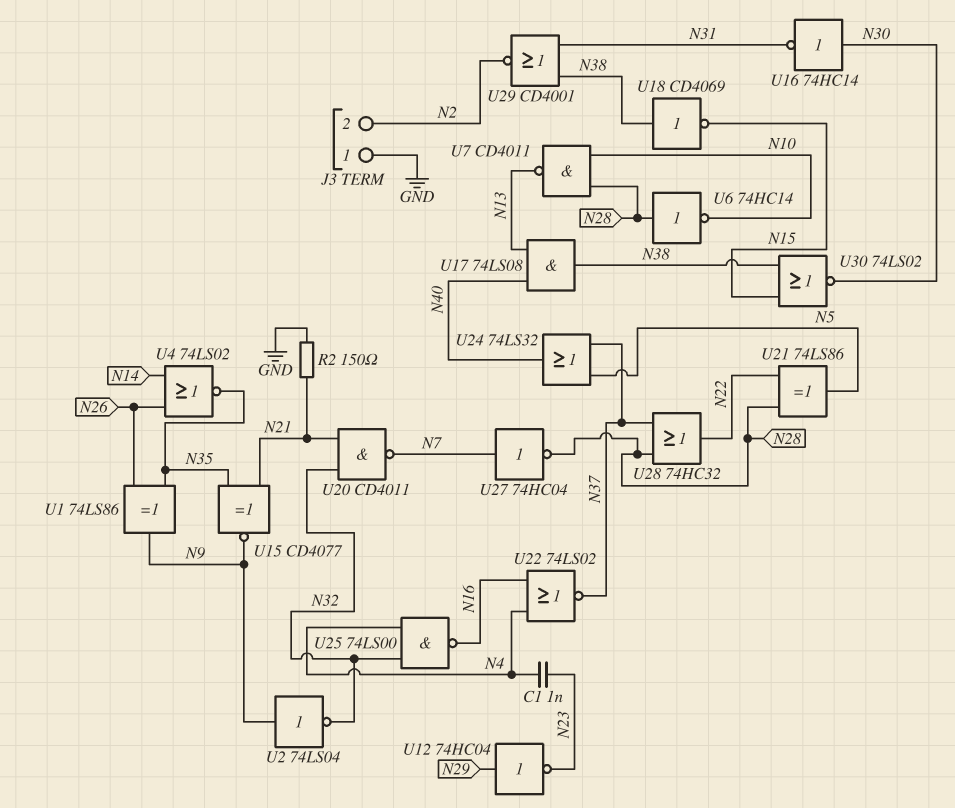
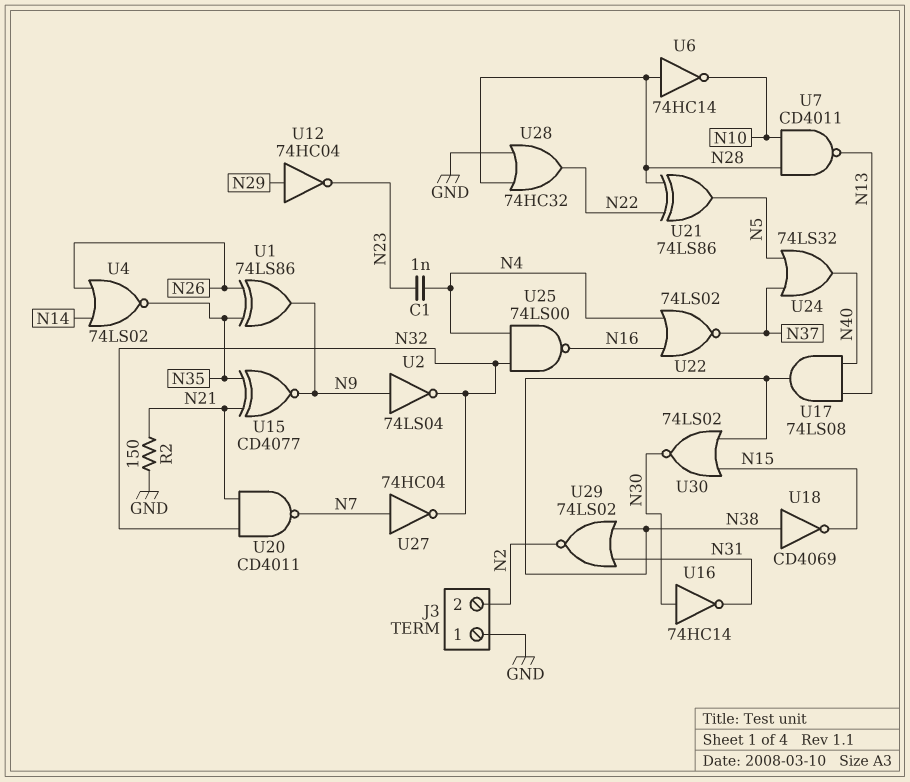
U27: NOT 74HC04 (in N7, out N28) -> NOT 74HC04 (in N7, out N32)
U28: OR 74HC32 (in N28, in N37, out N22) -> OR 74HC32 (in GND, in N28, out N22)
U29: NOR CD4001 (in N31, in N38, out N2) -> NOR 74LS02 (in N31, in N38, out N2)

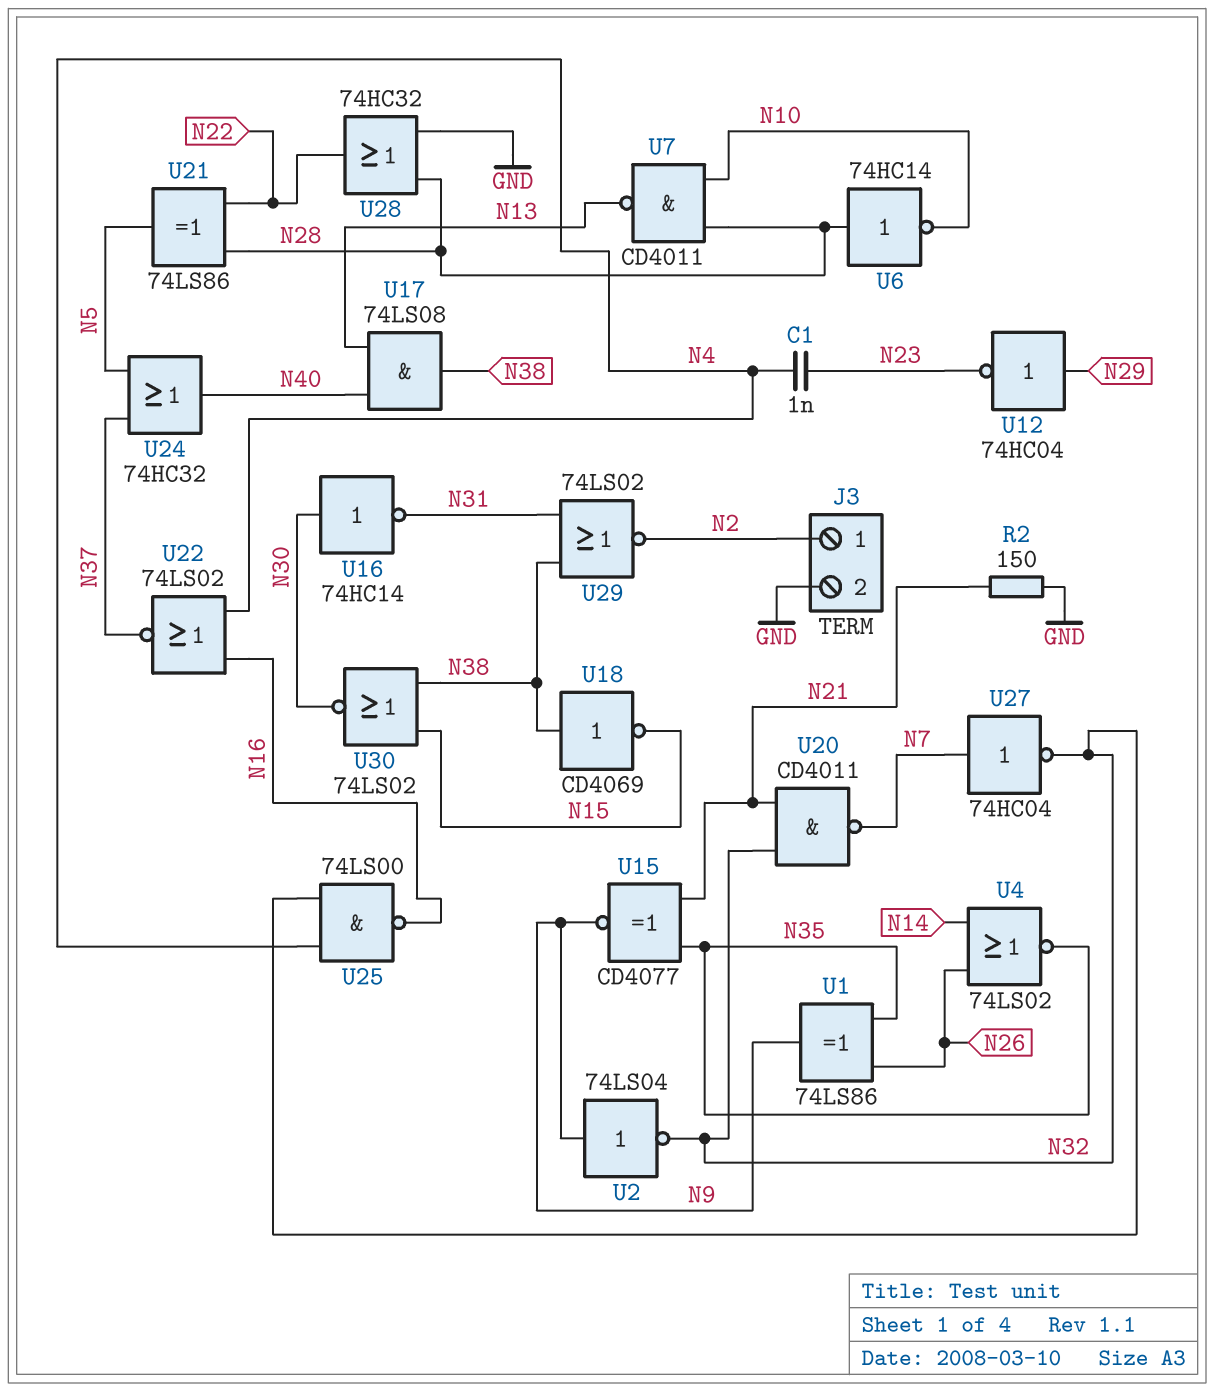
J3 pin 1: GND -> N2
J3 pin 2: N2 -> GND
U24: OR 74LS32 (in N5, in N37, out N40) -> OR 74HC32 (in N5, in N37, out N40)

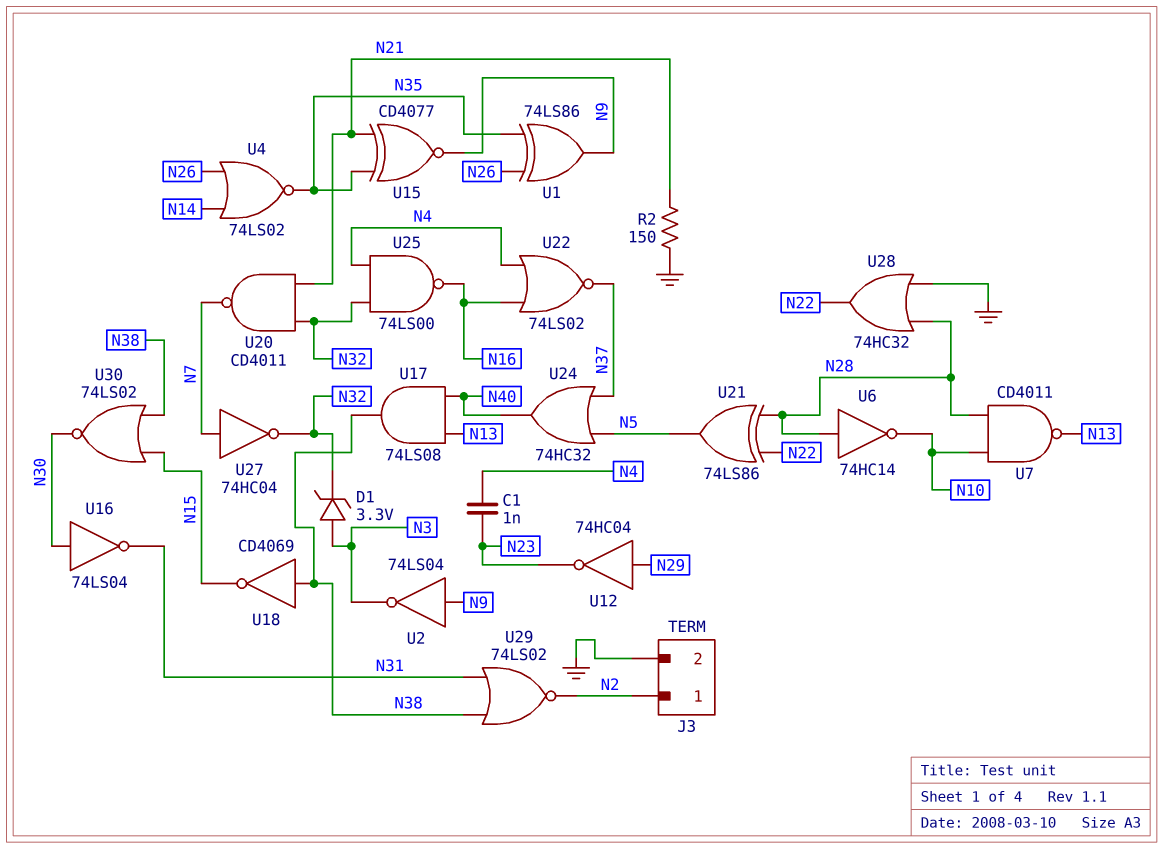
D1: none -> zener 3.3V (A N3, K N32)
U2: NOT 74LS04 (in N9, out N32) -> NOT 74LS04 (in N9, out N3)
U16: NOT 74HC14 (in N30, out N31) -> NOT 74LS04 (in N30, out N31)

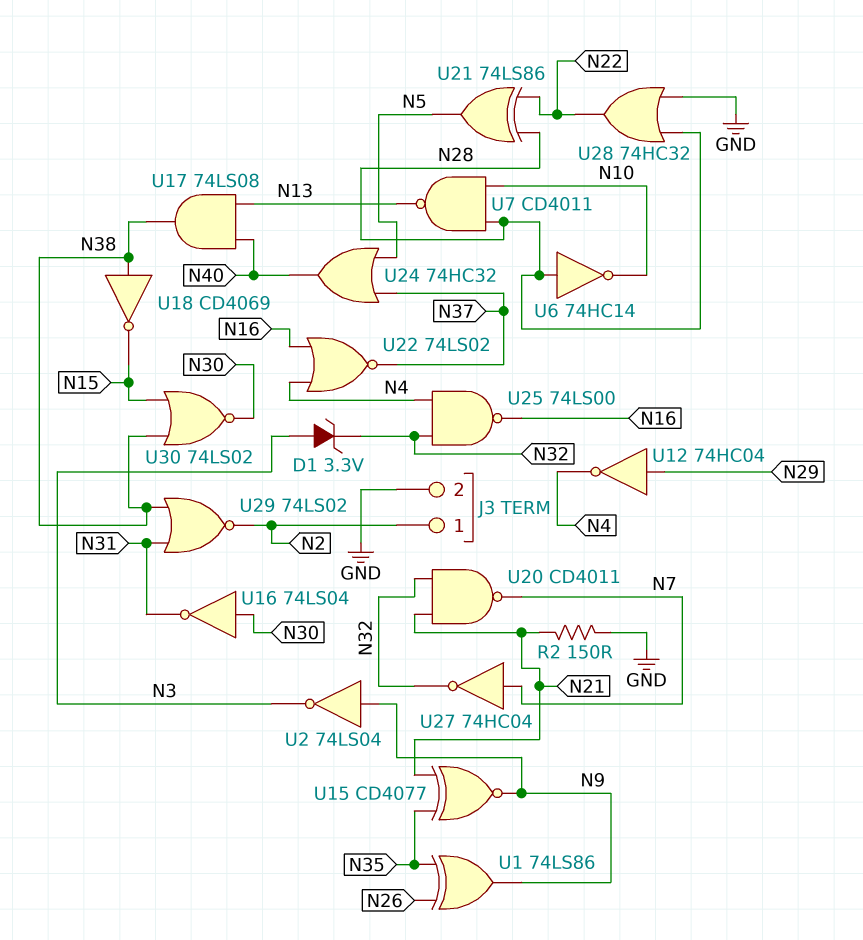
C1: 1nF (N4, N23) -> none
U4: NOR 74LS02 (in N14, in N26, out N35) -> none
U12: NOT 74HC04 (in N29, out N23) -> NOT 74HC04 (in N29, out N4)

